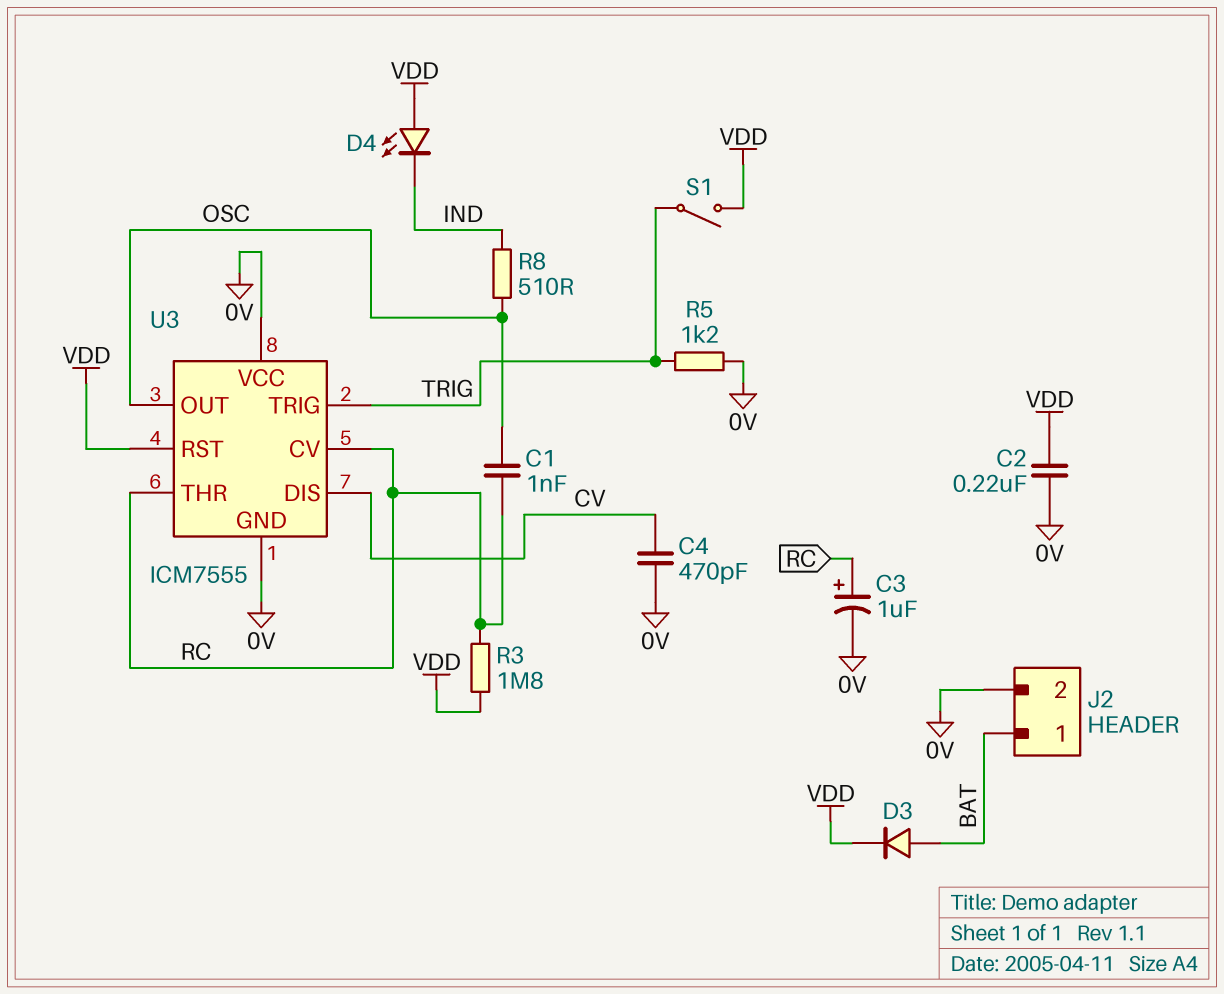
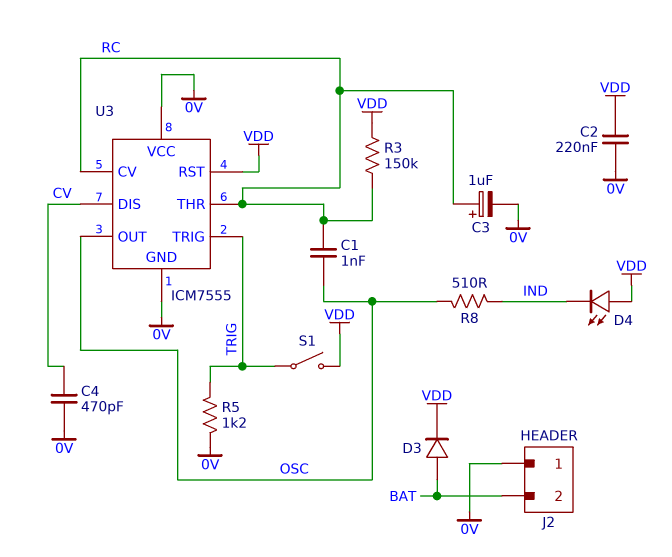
J2 pin 1: BAT -> 0V
J2 pin 2: 0V -> BAT
R3: 1.8M (RC, VDD) -> 150k (RC, VDD)

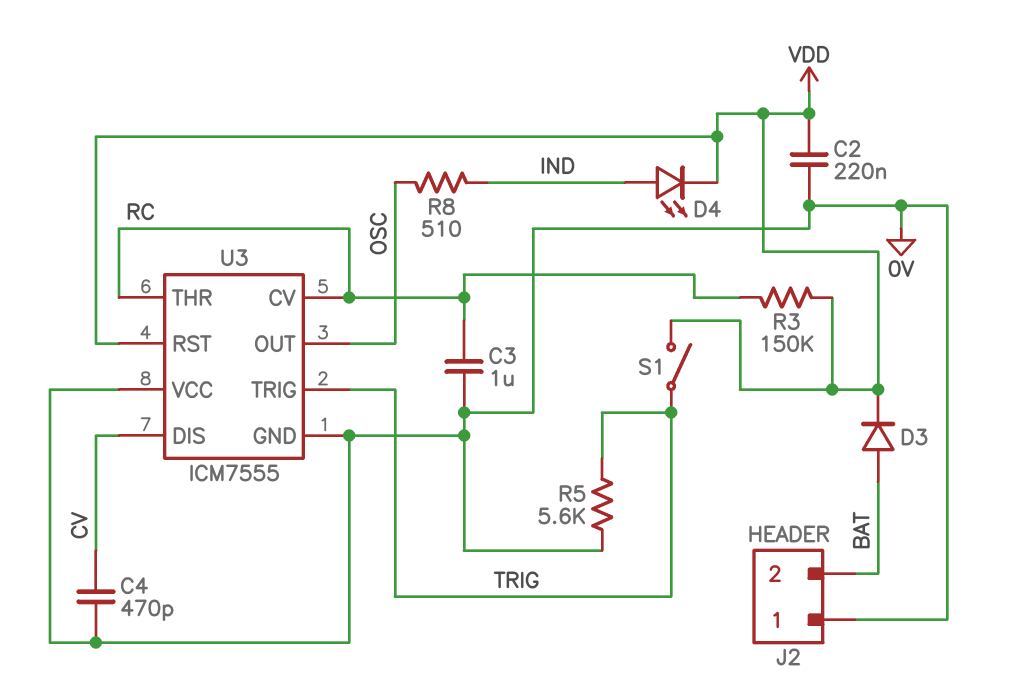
C1: 1nF (OSC, RC) -> none
C3: 1uF (plus RC, minus 0V) -> 1uF (0V, RC)
D4: LED (A VDD, K IND) -> LED (A IND, K VDD)
R5: 1.2k (0V, TRIG) -> 5.6k (0V, TRIG)

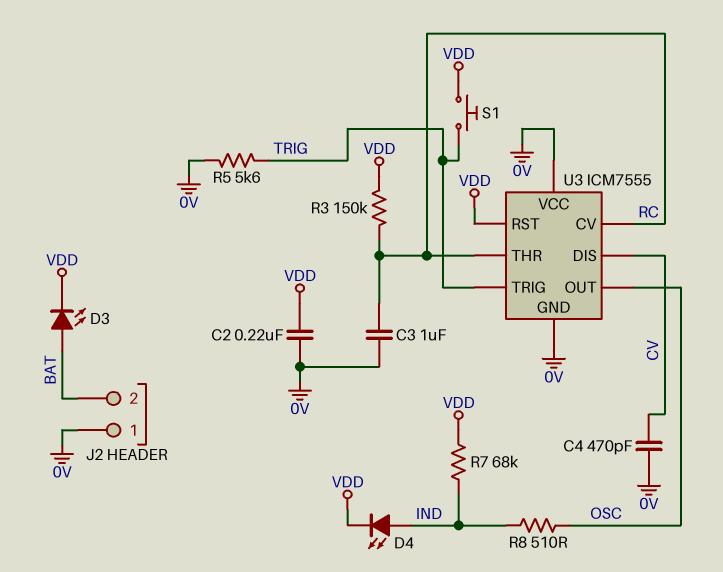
D3: diode (A BAT, K VDD) -> LED (A BAT, K VDD)
R7: none -> 68k (IND, VDD)
S1: switch (TRIG, VDD) -> button (TRIG, VDD)

